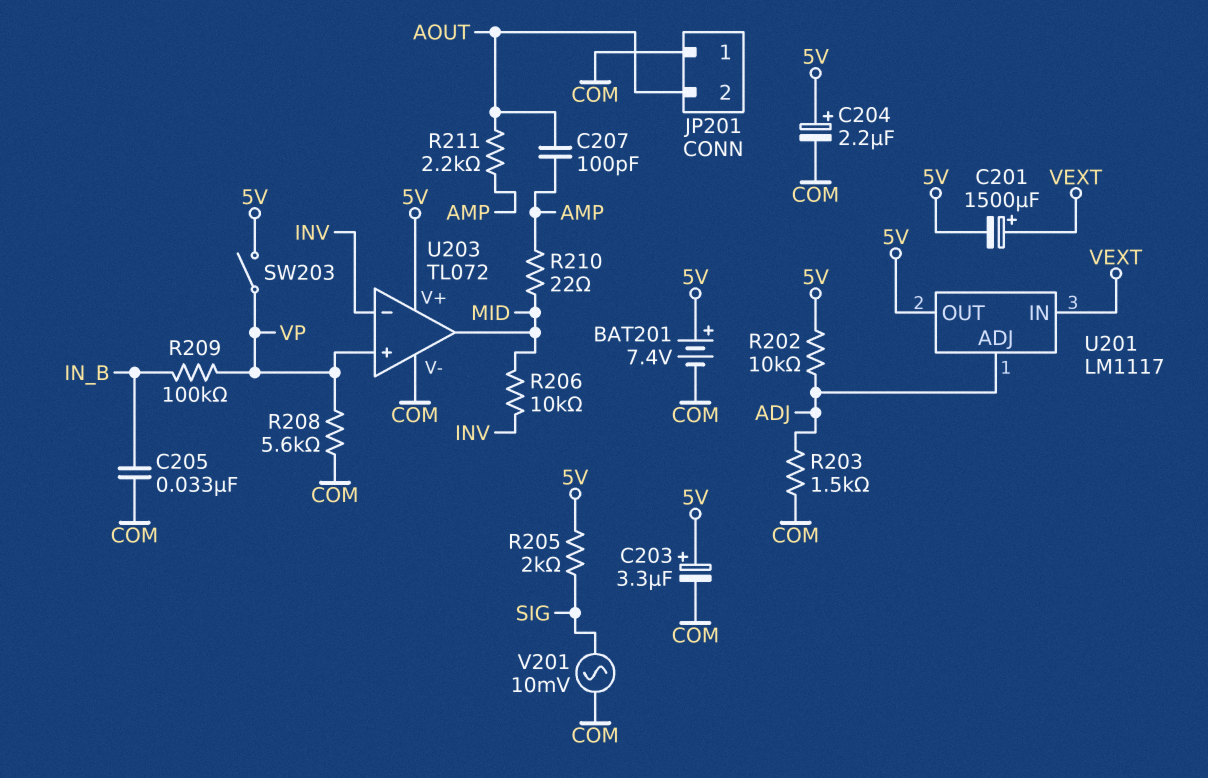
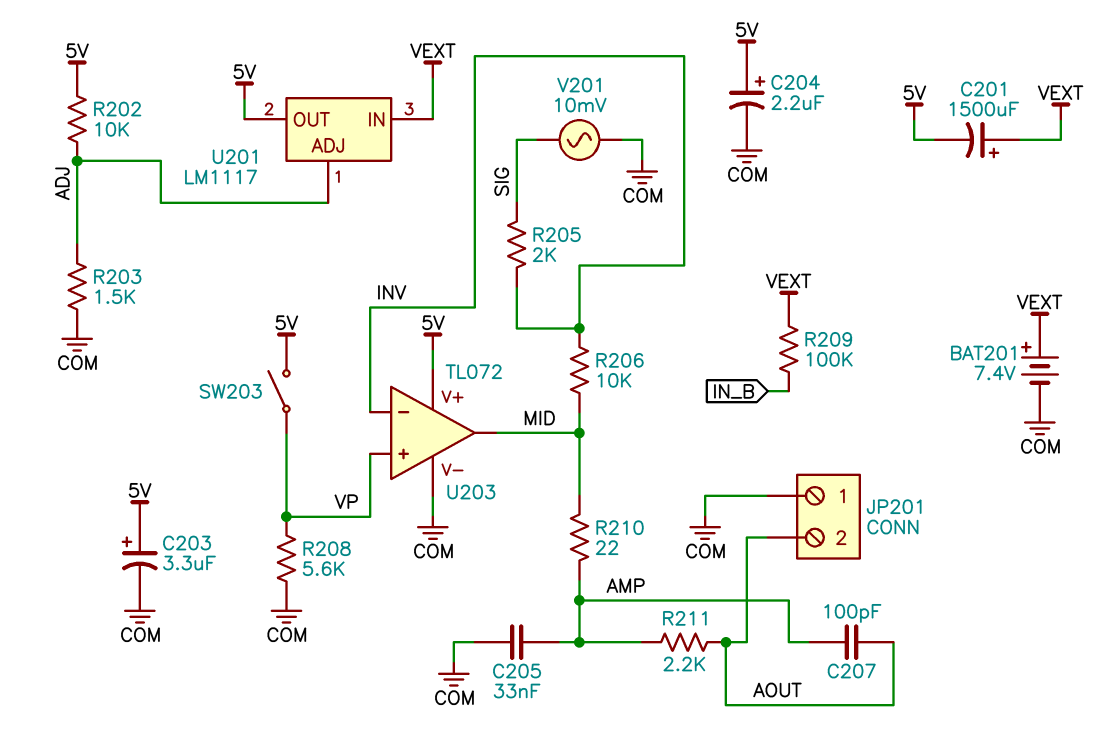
BAT201: 7.4V (plus 5V, minus COM) -> 7.4V (plus VEXT, minus COM)
C205: 33nF (COM, IN_B) -> 33nF (AMP, COM)
R205: 2k (5V, SIG) -> 2k (INV, SIG)
R209: 100k (IN_B, VP) -> 100k (IN_B, VEXT)

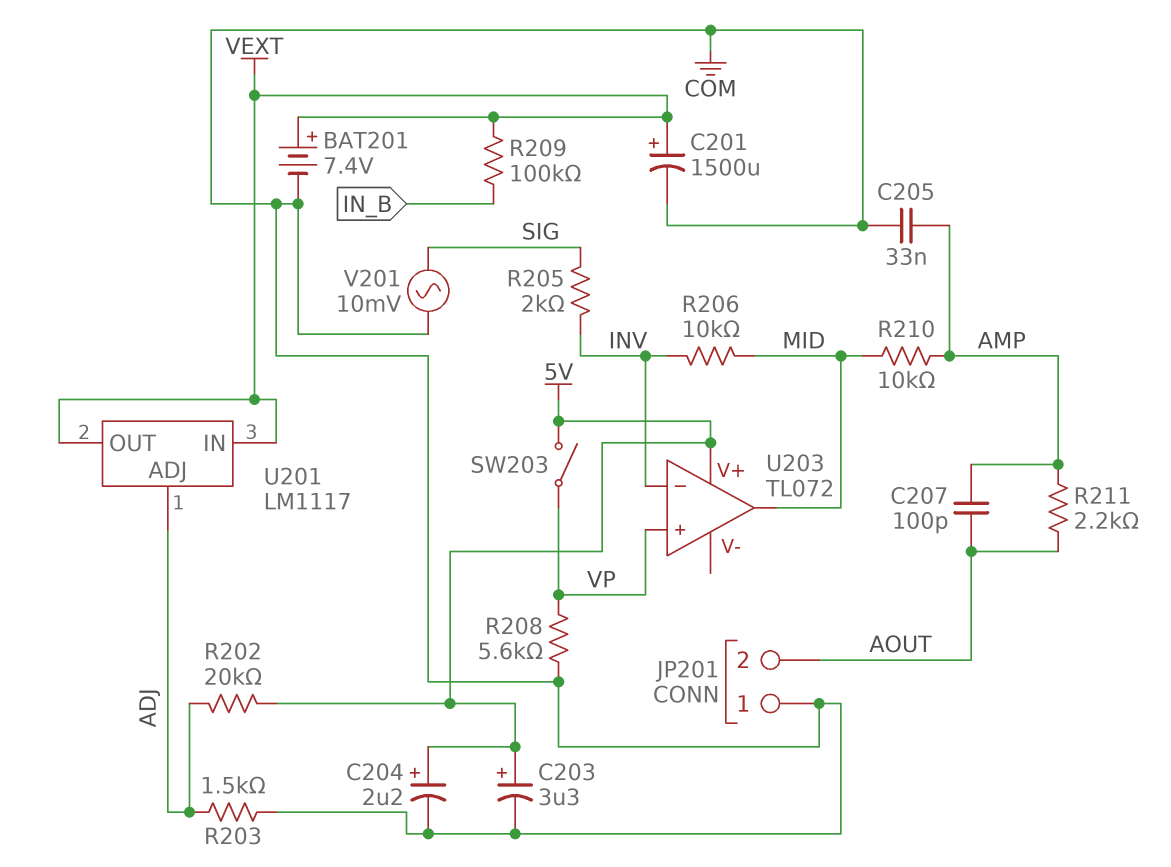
C201: 1500uF (plus VEXT, minus 5V) -> 1500uF (plus VEXT, minus COM)
R202: 10k (5V, ADJ) -> 20k (5V, ADJ)
R210: 22 (AMP, MID) -> 10k (AMP, MID)
U201 pin OUT: 5V -> VEXT
U203 pin V-: COM -> none

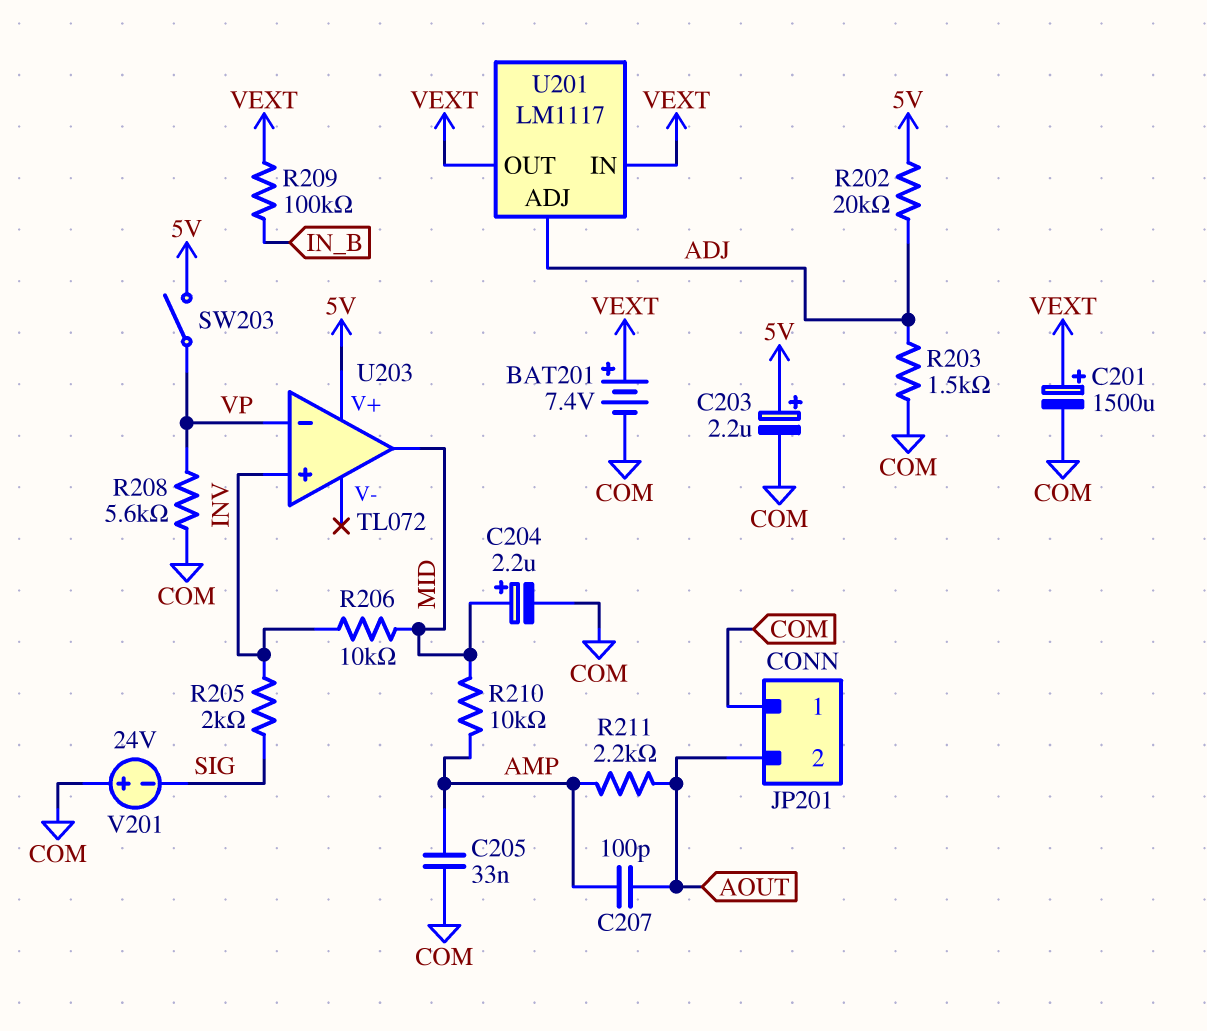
C203: 3.3uF (plus 5V, minus COM) -> 2.2uF (plus 5V, minus COM)
C204: 2.2uF (plus 5V, minus COM) -> 2.2uF (plus MID, minus COM)
U203 pin in+: VP -> INV
U203 pin in-: INV -> VP
V201: AC 10mV (COM, SIG) -> 24V (plus COM, minus SIG)

